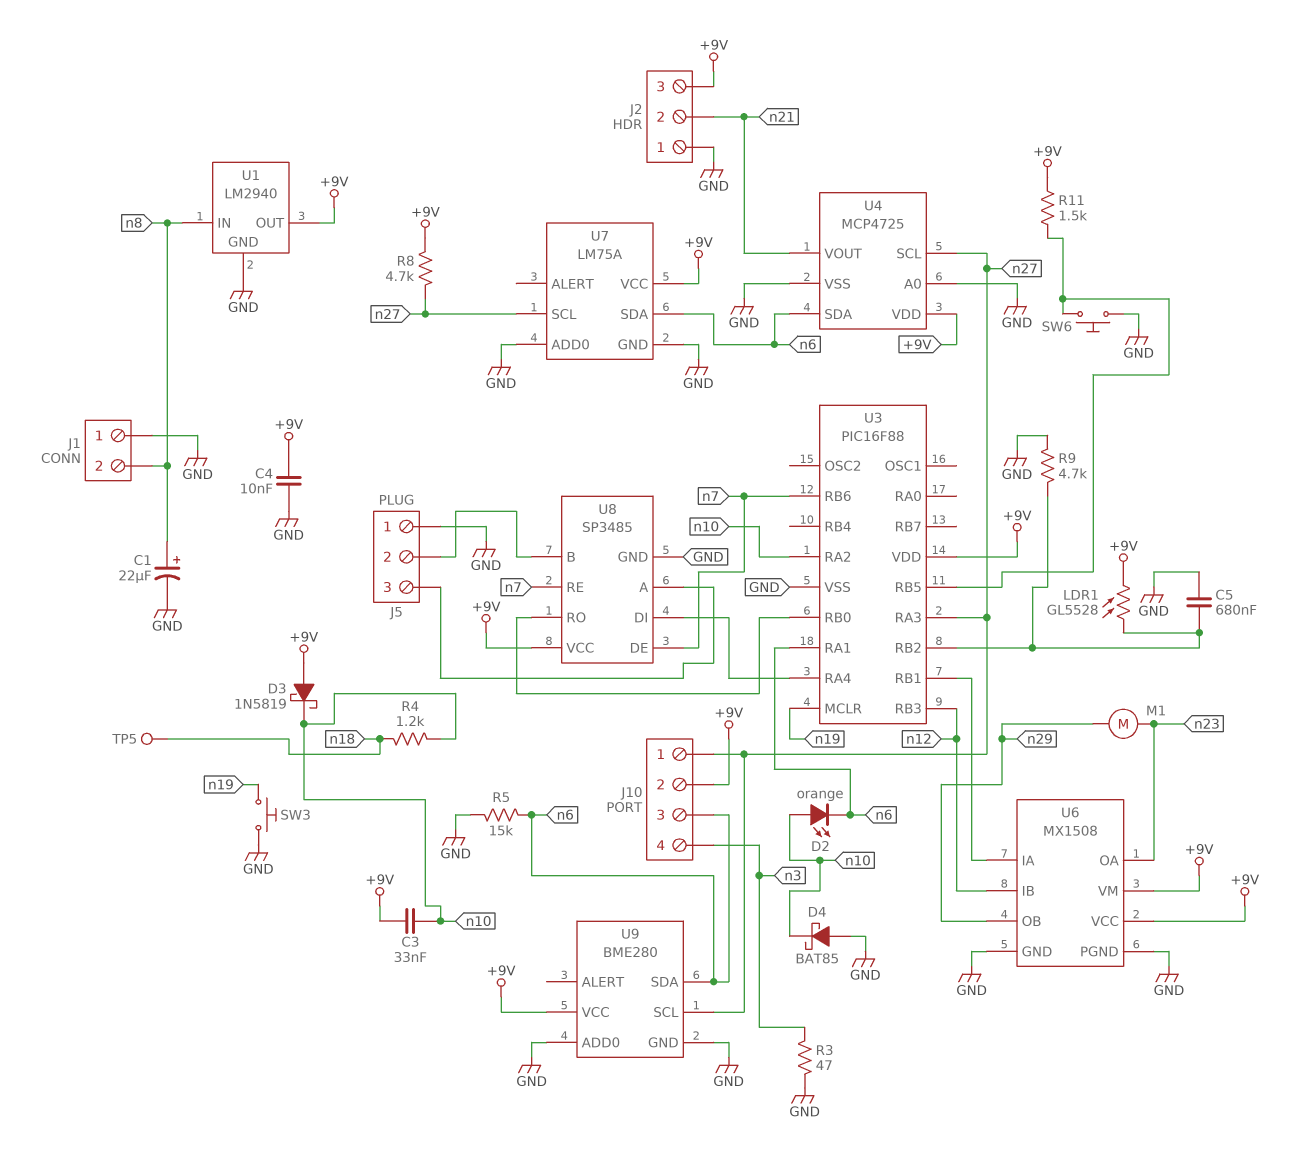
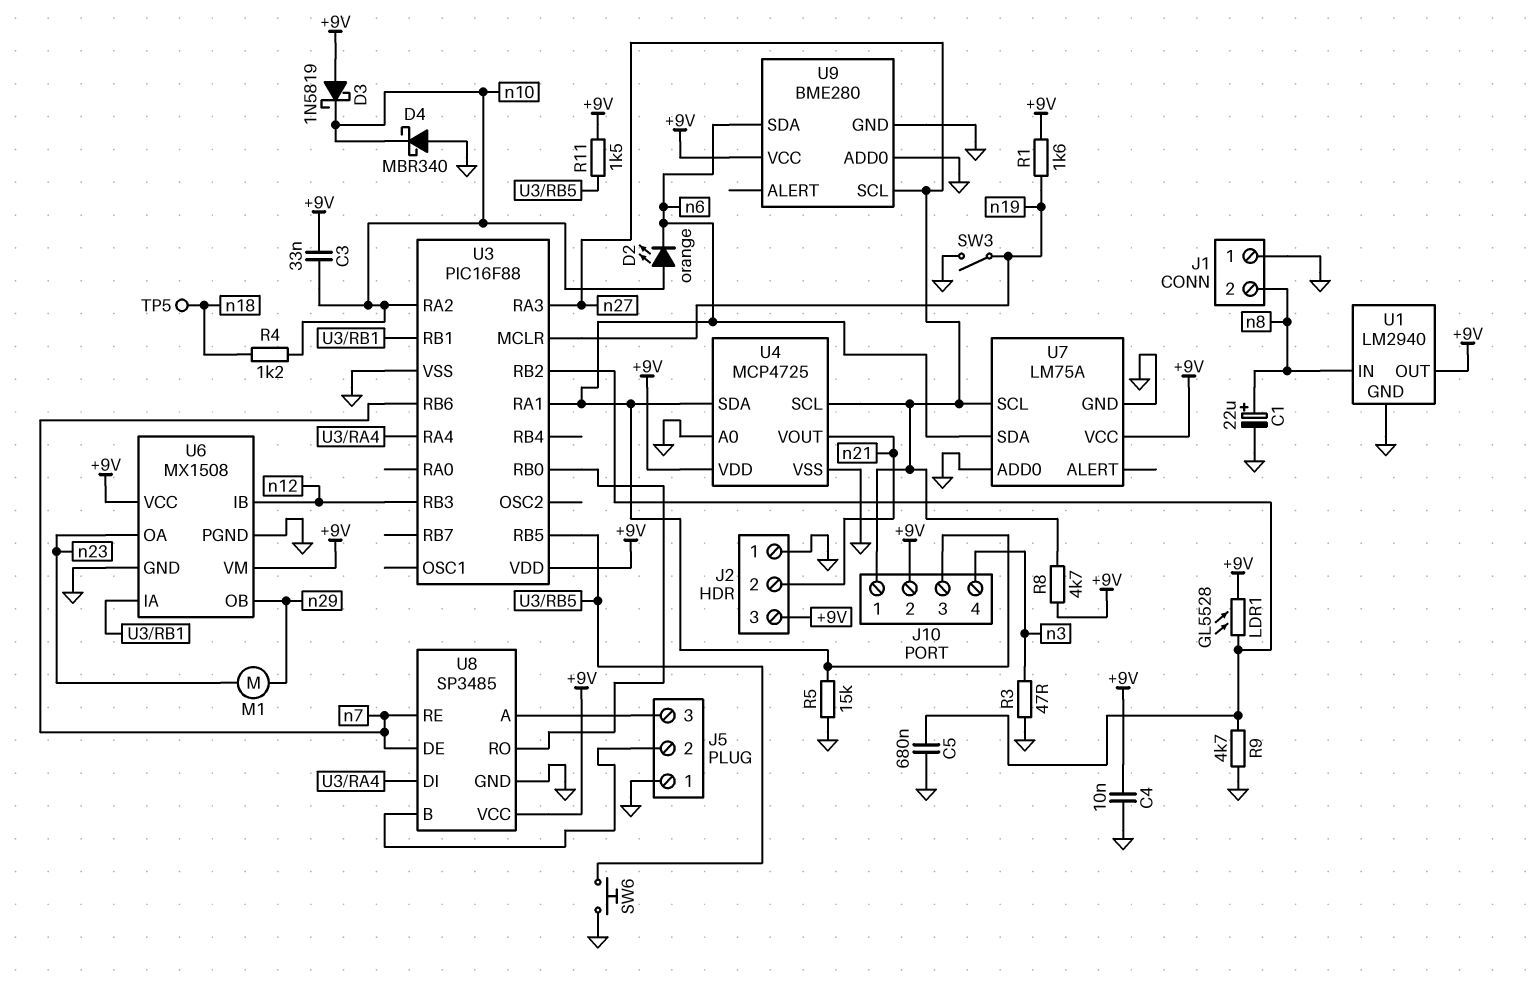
D4: schottky BAT85 (A GND, K n10) -> schottky MBR340 (A GND, K n10)
R1: none -> 1.6k (+9V, n19)
SW3: button (GND, n19) -> switch (GND, n19)

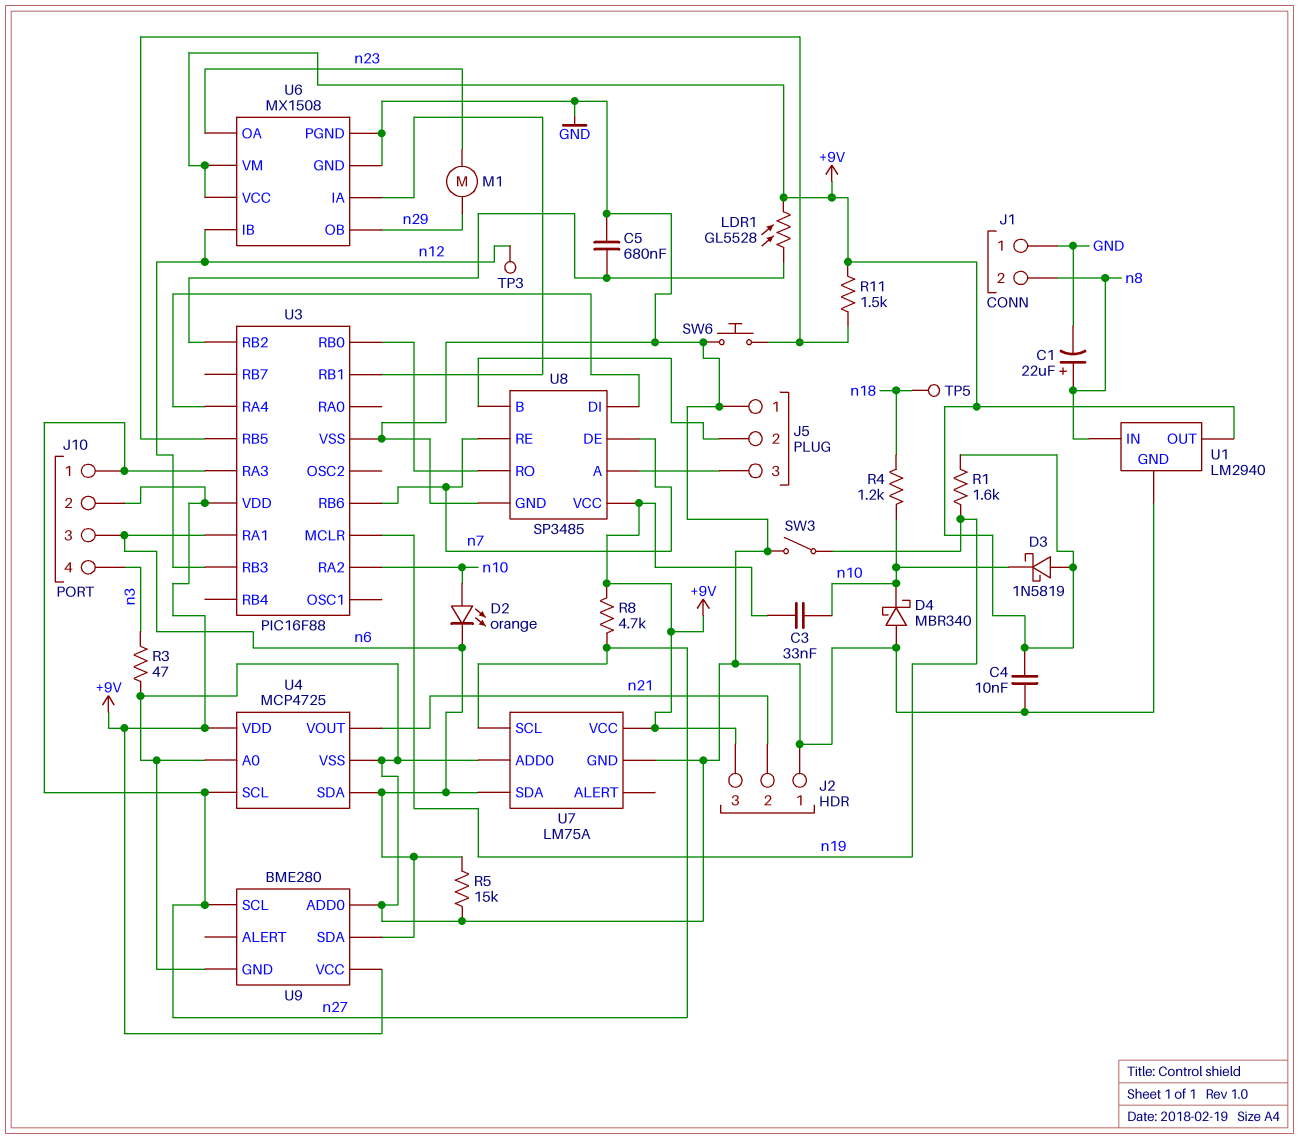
R9: 4.7k (GND, U3/RB2) -> none
TP3: none -> test point (n12)

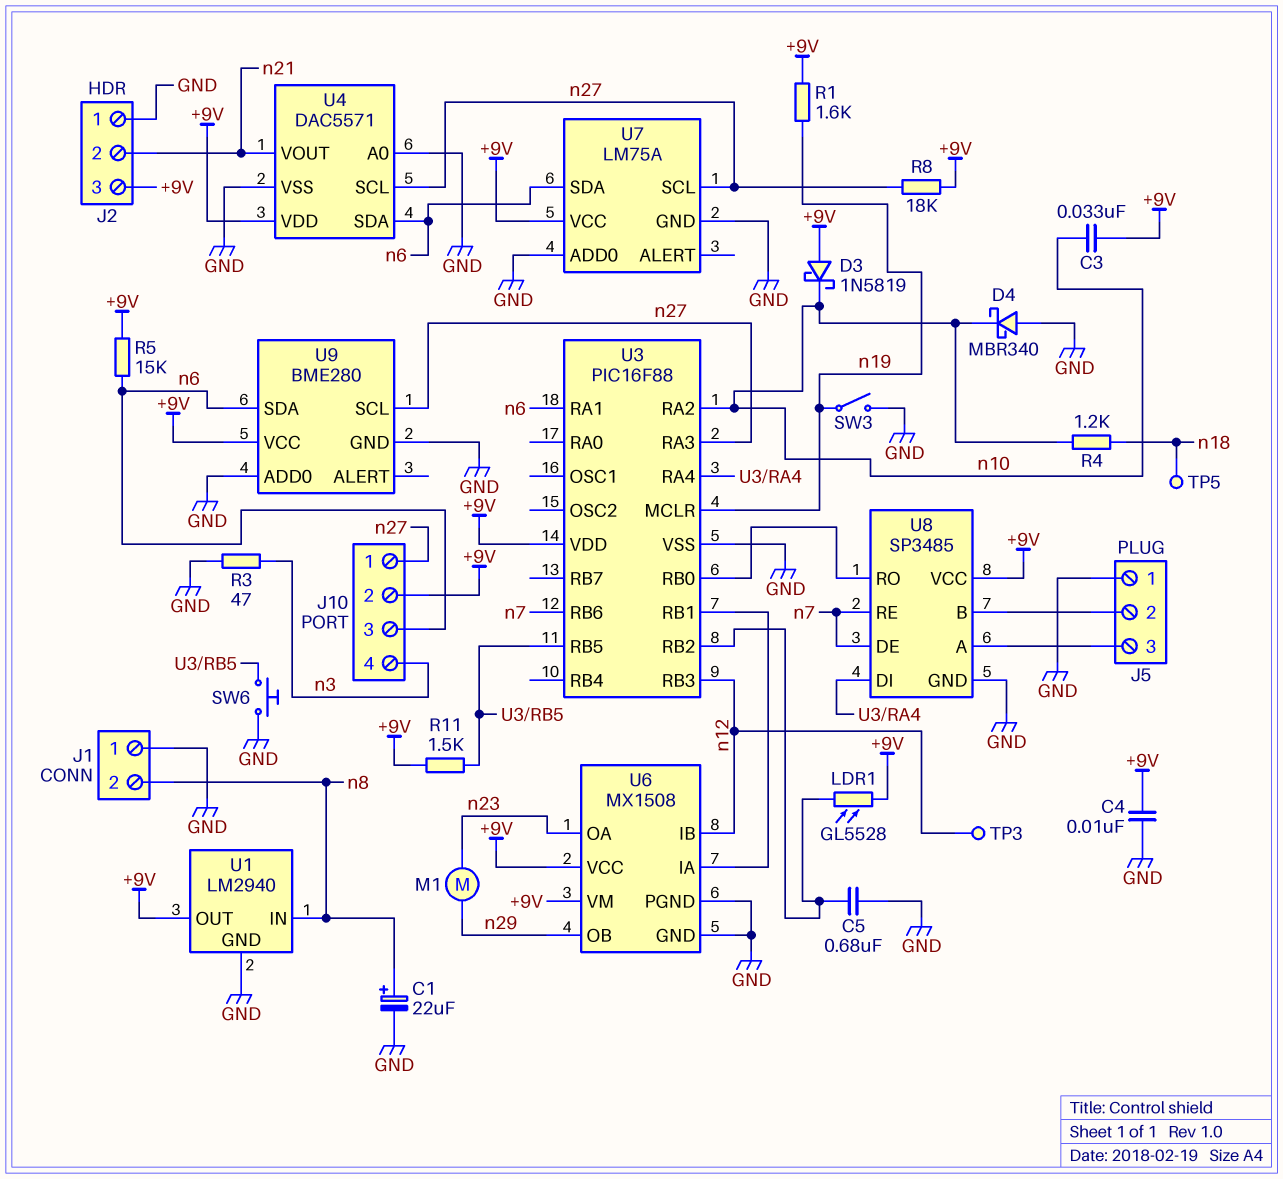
D2: LED orange (A n10, K n6) -> none
R5: 15k (GND, n6) -> 15k (+9V, n6)
R8: 4.7k (+9V, n27) -> 18k (+9V, n27)
U4: MCP4725 -> DAC5571

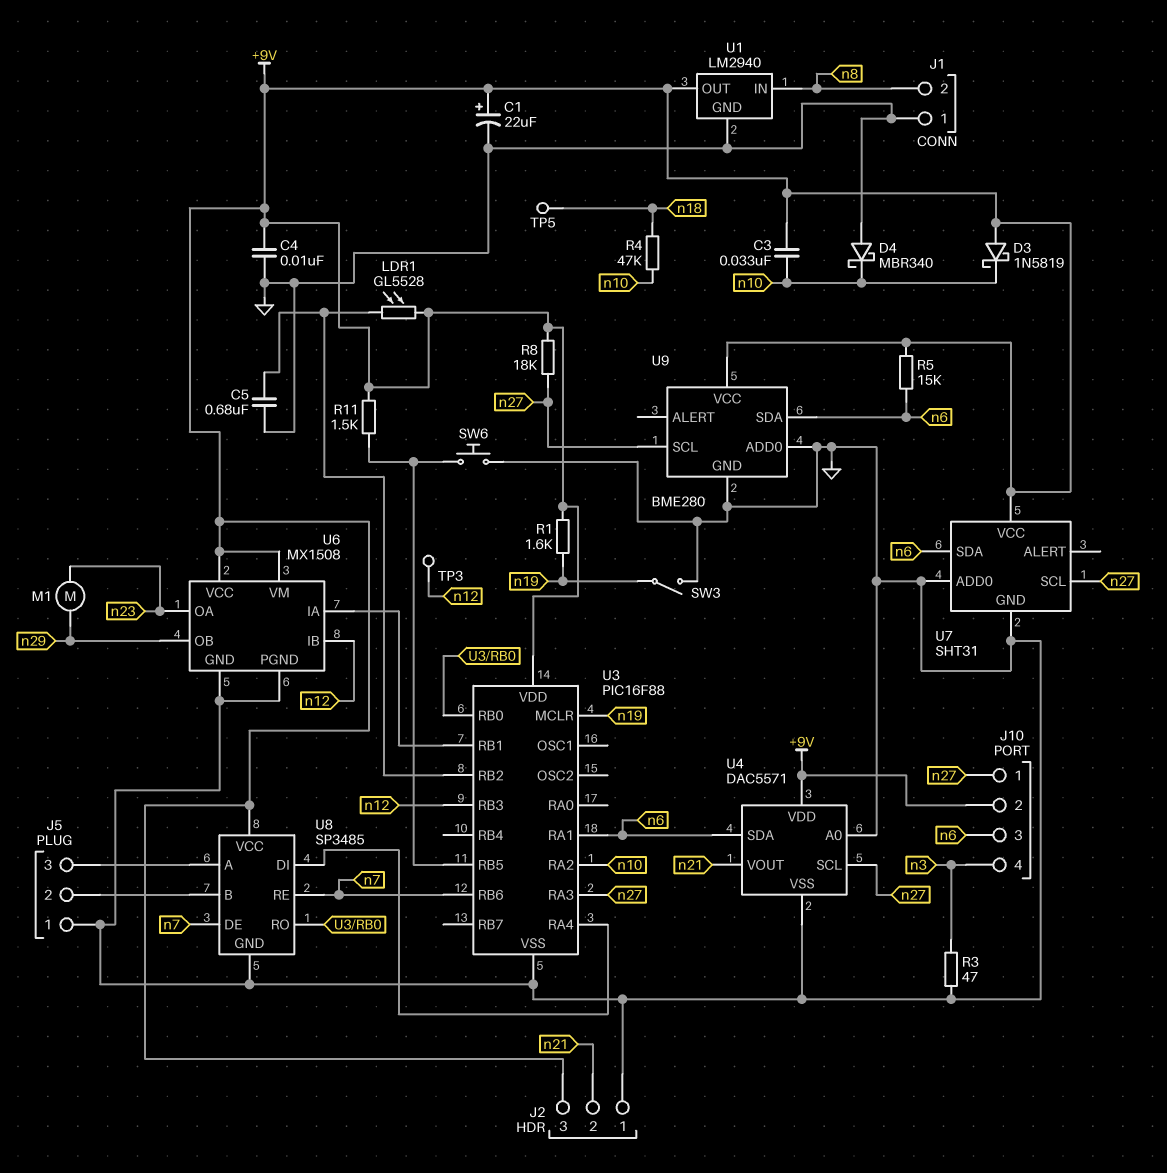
C1: 22uF (plus n8, minus GND) -> 22uF (plus +9V, minus GND)
R4: 1.2k (n10, n18) -> 47k (n10, n18)
U7: LM75A -> SHT31

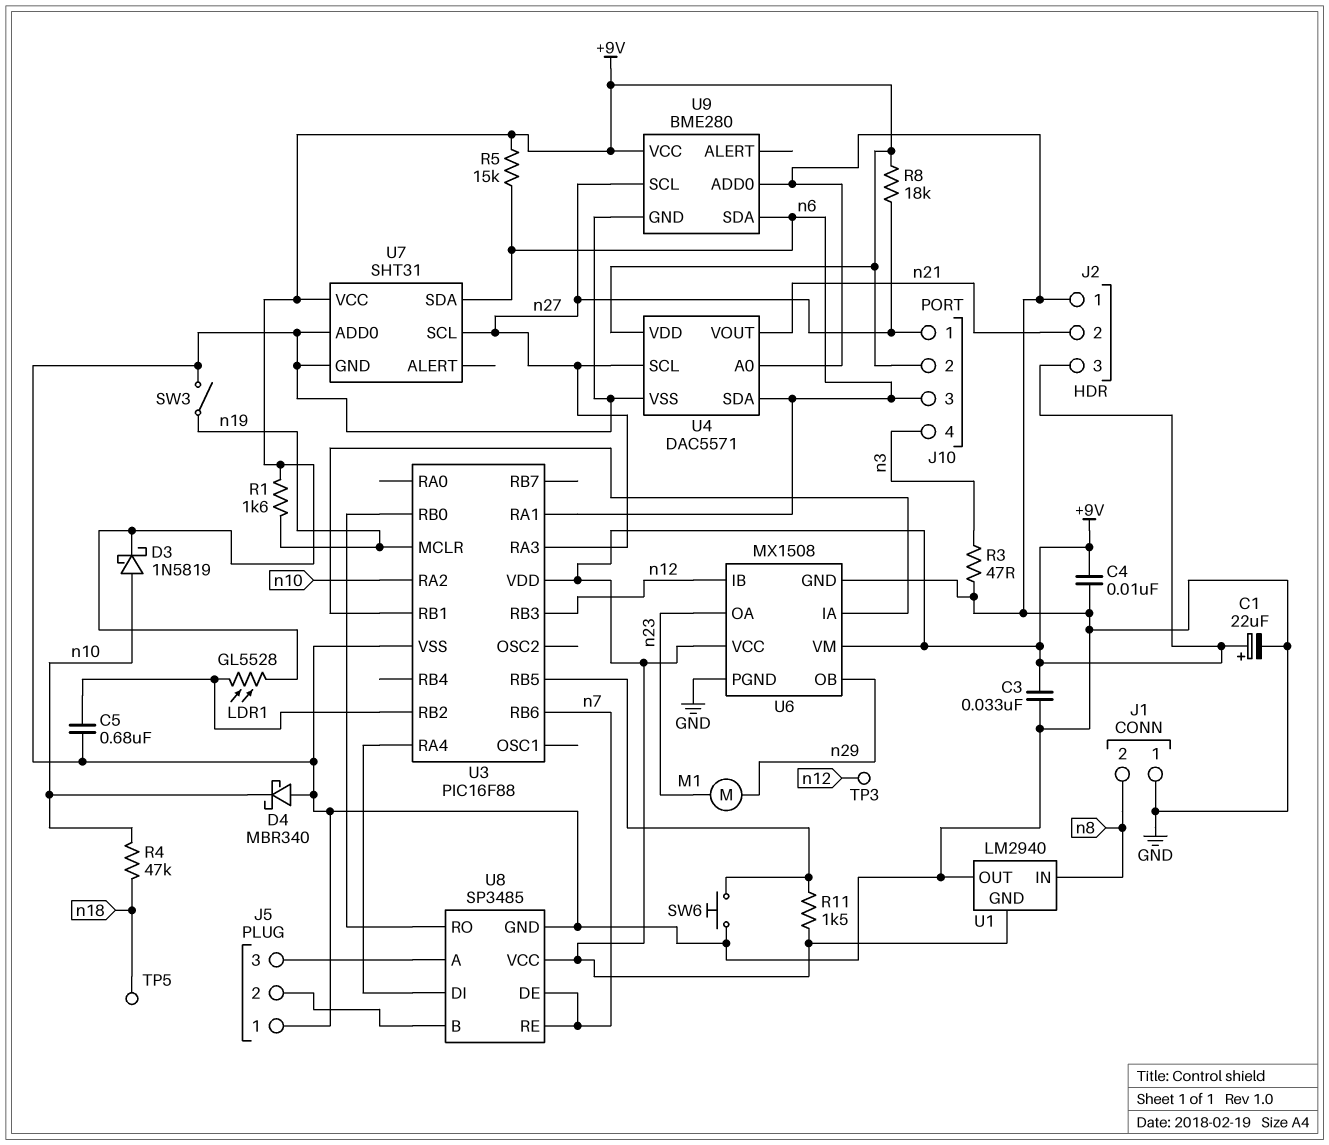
C3: 33nF (+9V, n10) -> 33nF (+9V, GND)
D3: schottky 1N5819 (A +9V, K n10) -> schottky 1N5819 (A n10, K +9V)
U1 pin GND: GND -> +9V
U1 pin OUT: +9V -> GND

